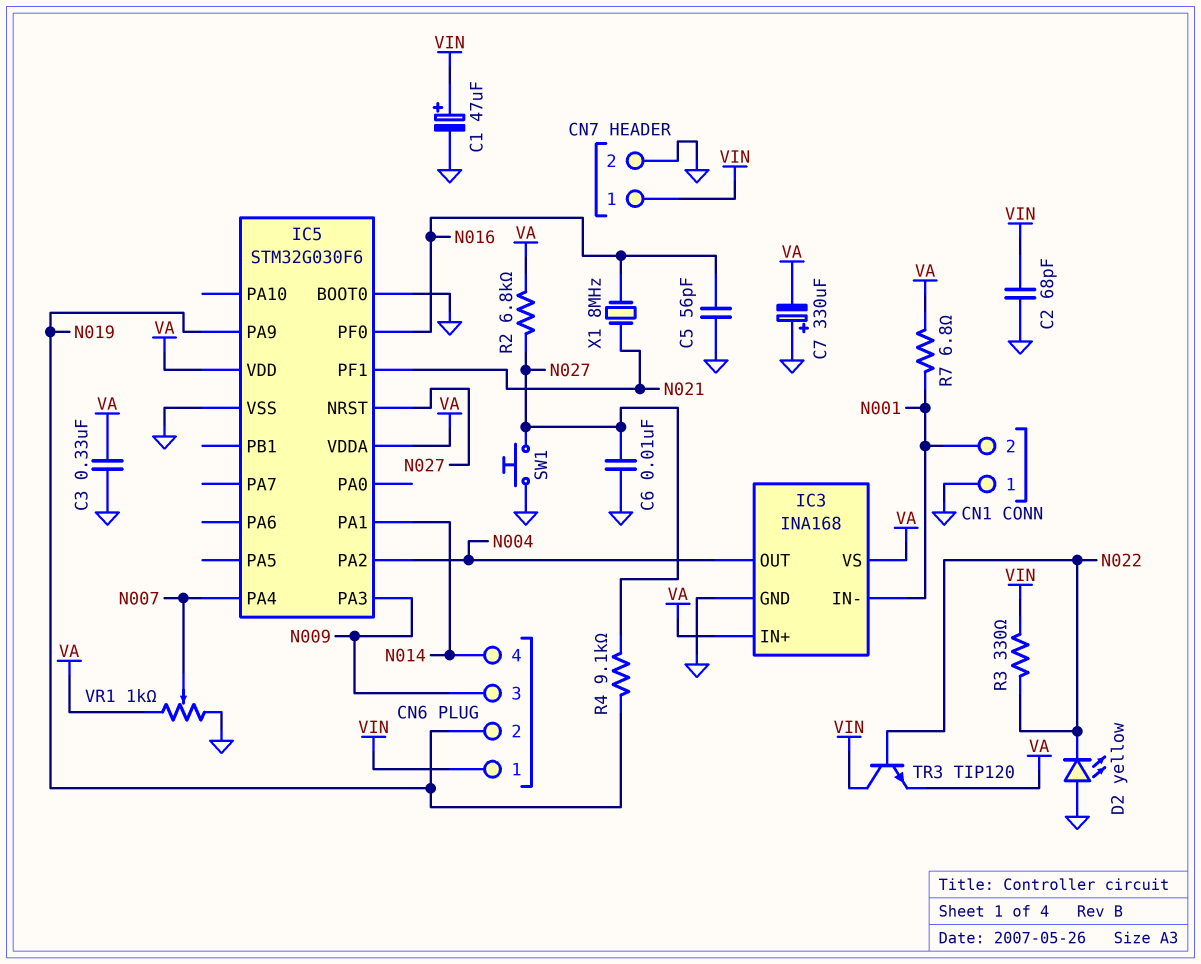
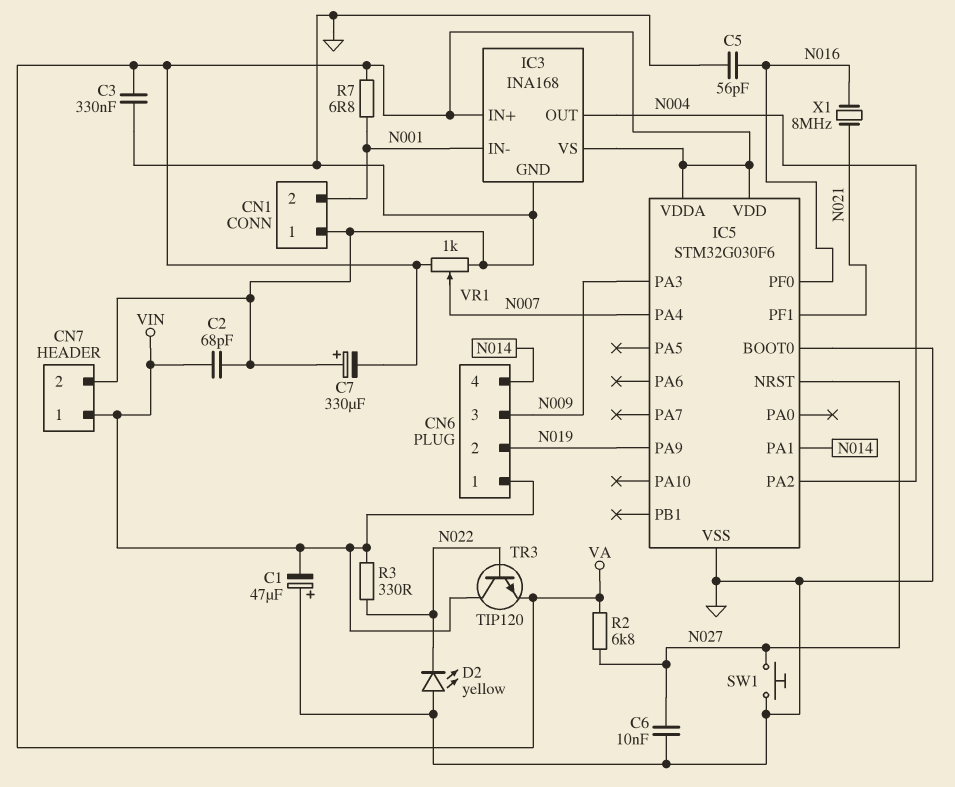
C1: 47uF (plus VIN, minus GND) -> 47uF (plus GND, minus VIN)
R4: 9.1k (N019, N027) -> none

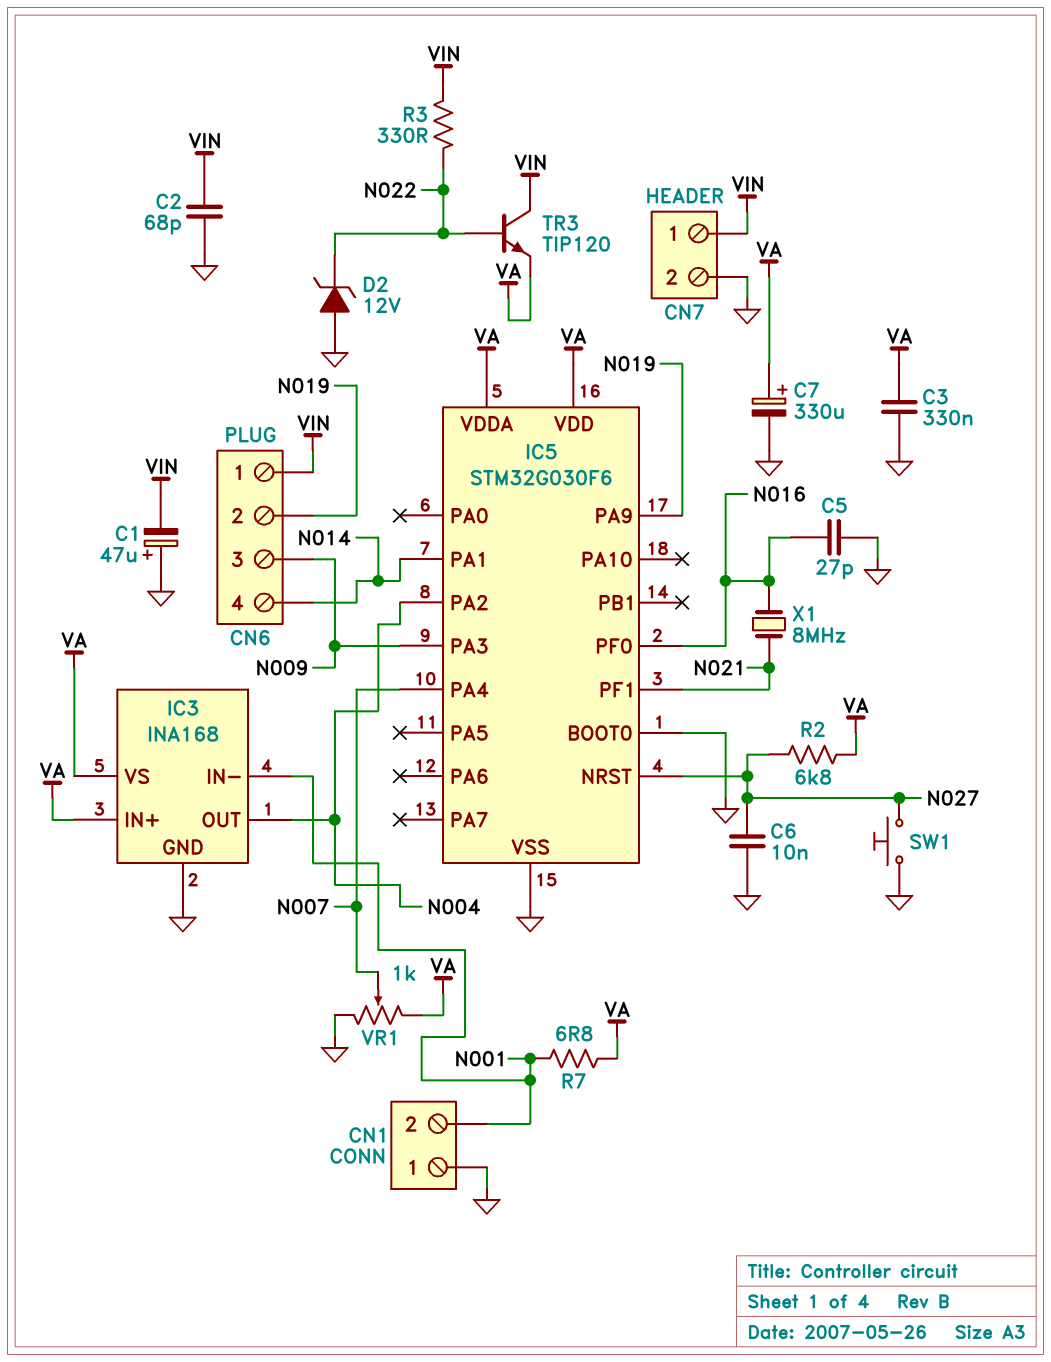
C5: 56pF (GND, N016) -> 27pF (GND, N016)
C7: 330uF (plus GND, minus VA) -> 330uF (plus VA, minus GND)
D2: LED yellow (A GND, K N022) -> zener 12V (A GND, K N022)

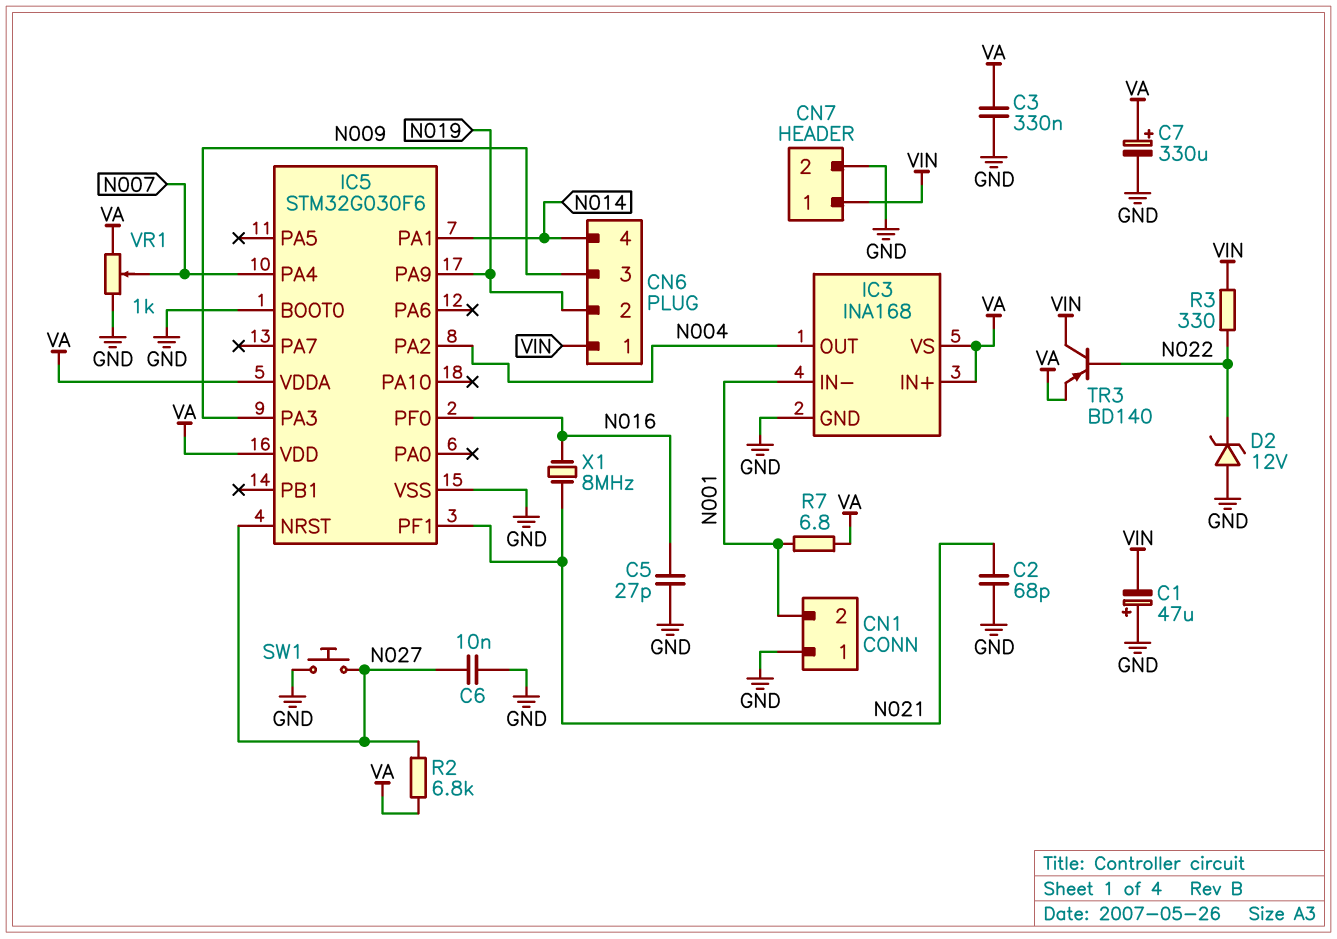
C2: 68pF (GND, VIN) -> 68pF (GND, N021)
TR3: NPN TIP120 (B N022, C VIN, E VA) -> PNP BD140 (B N022, C VIN, E VA)

